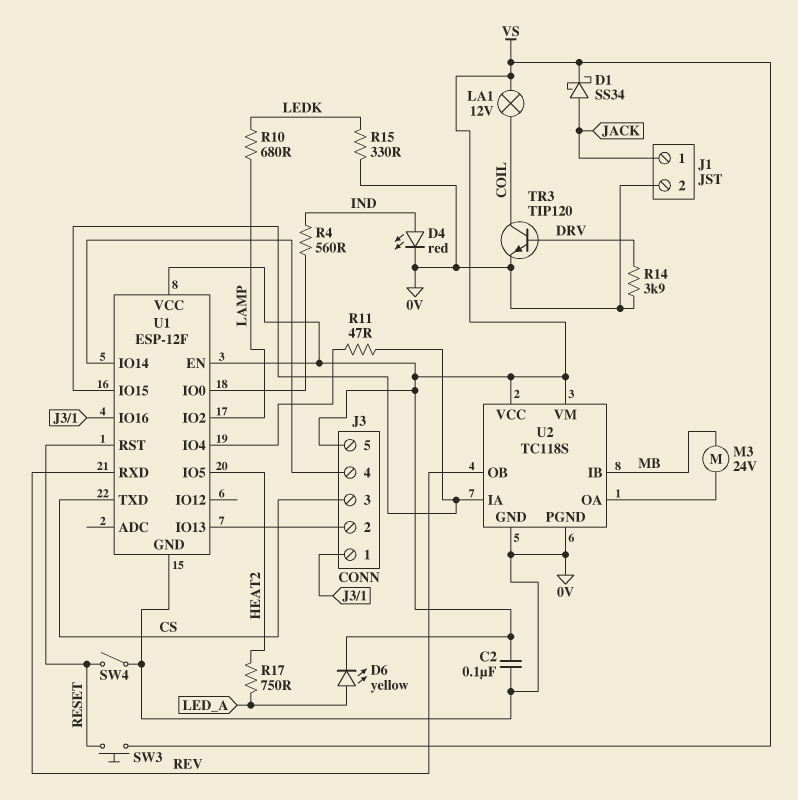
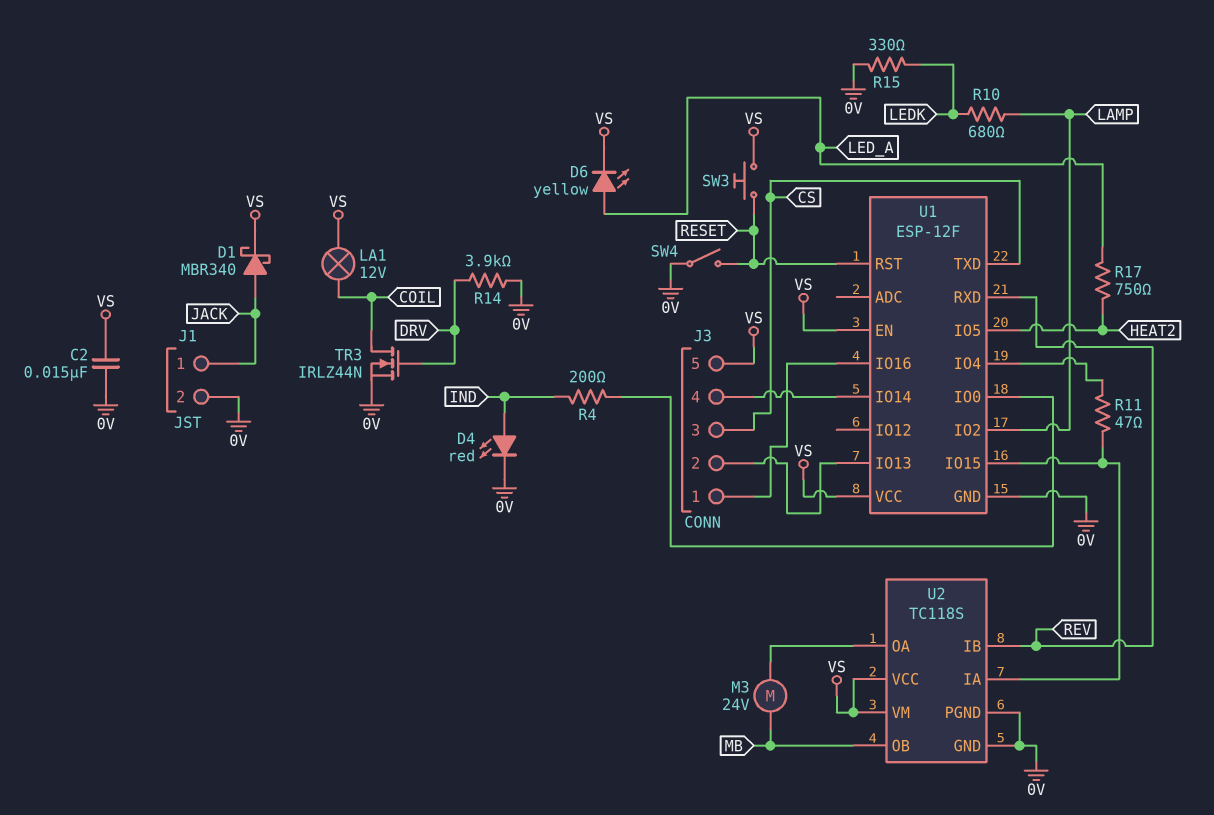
C2: 100nF (0V, VS) -> 15nF (0V, VS)
D1: schottky SS34 (A JACK, K VS) -> schottky MBR340 (A JACK, K VS)
R4: 560 (IND, U1/IO0) -> 200 (IND, U1/IO0)
TR3: NPN TIP120 (B DRV, C COIL, E 0V) -> NMOS IRLZ44N (G DRV, D COIL, S 0V)
U2 pin IB: MB -> REV
U2 pin OB: REV -> MB

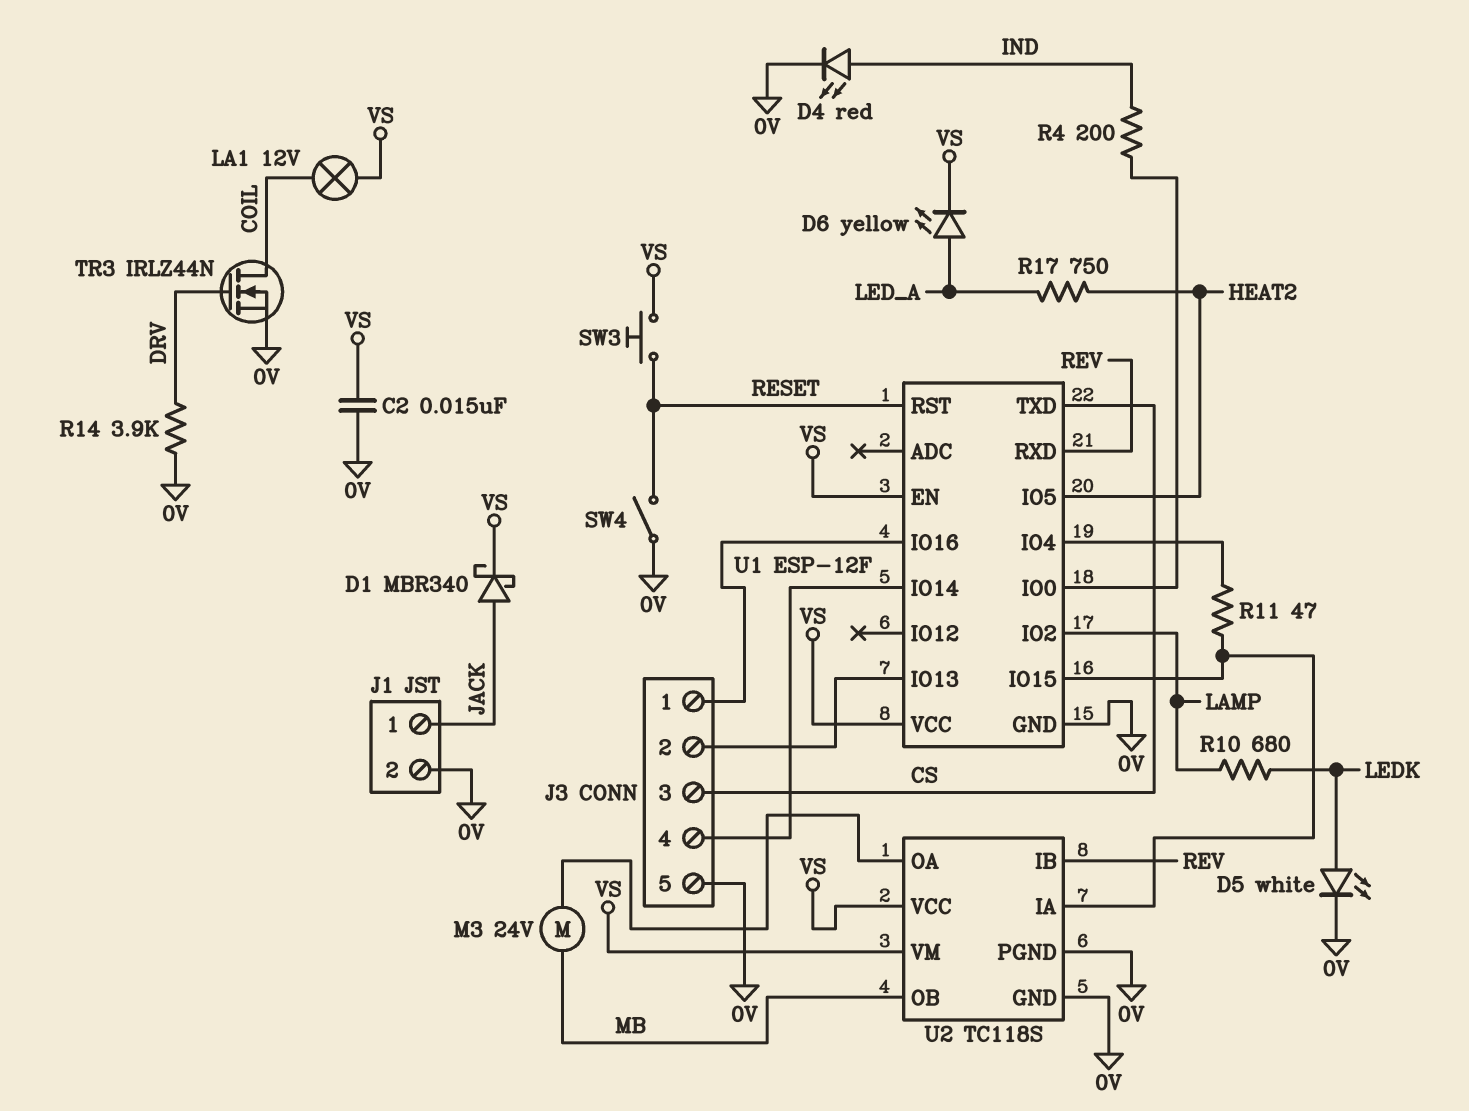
D5: none -> LED white (A LEDK, K 0V)
J3 pin 5: VS -> 0V
R15: 330 (0V, LEDK) -> none

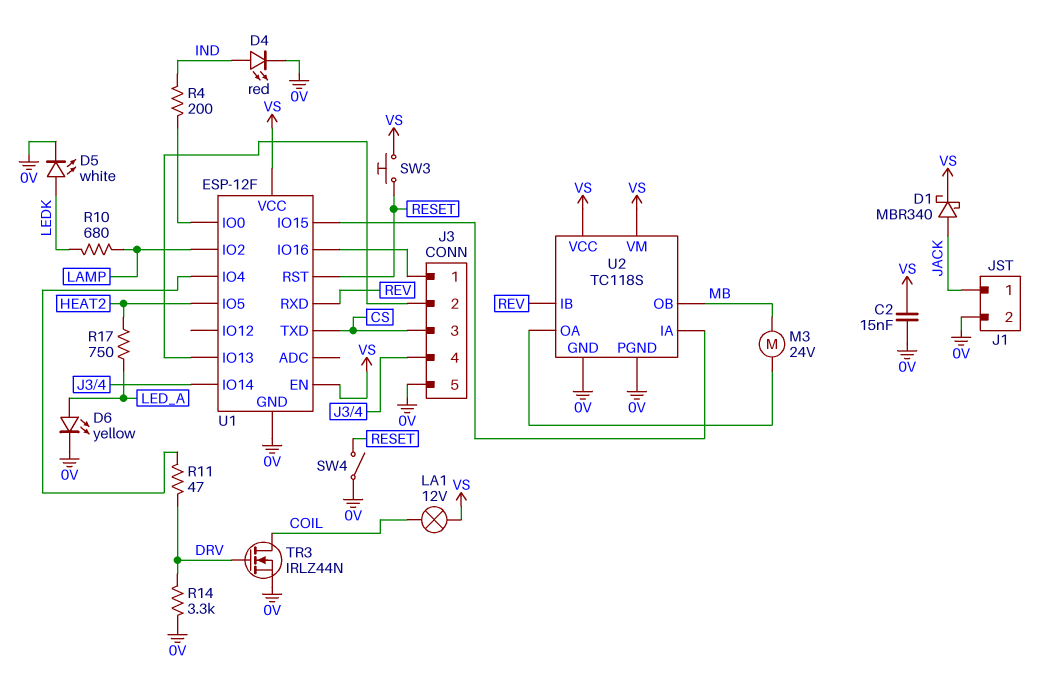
D6: LED yellow (A LED_A, K VS) -> LED yellow (A LED_A, K 0V)
R11: 47 (U1/IO4, U1/IO15) -> 47 (DRV, U1/IO4)
R14: 3.9k (0V, DRV) -> 3.3k (0V, DRV)

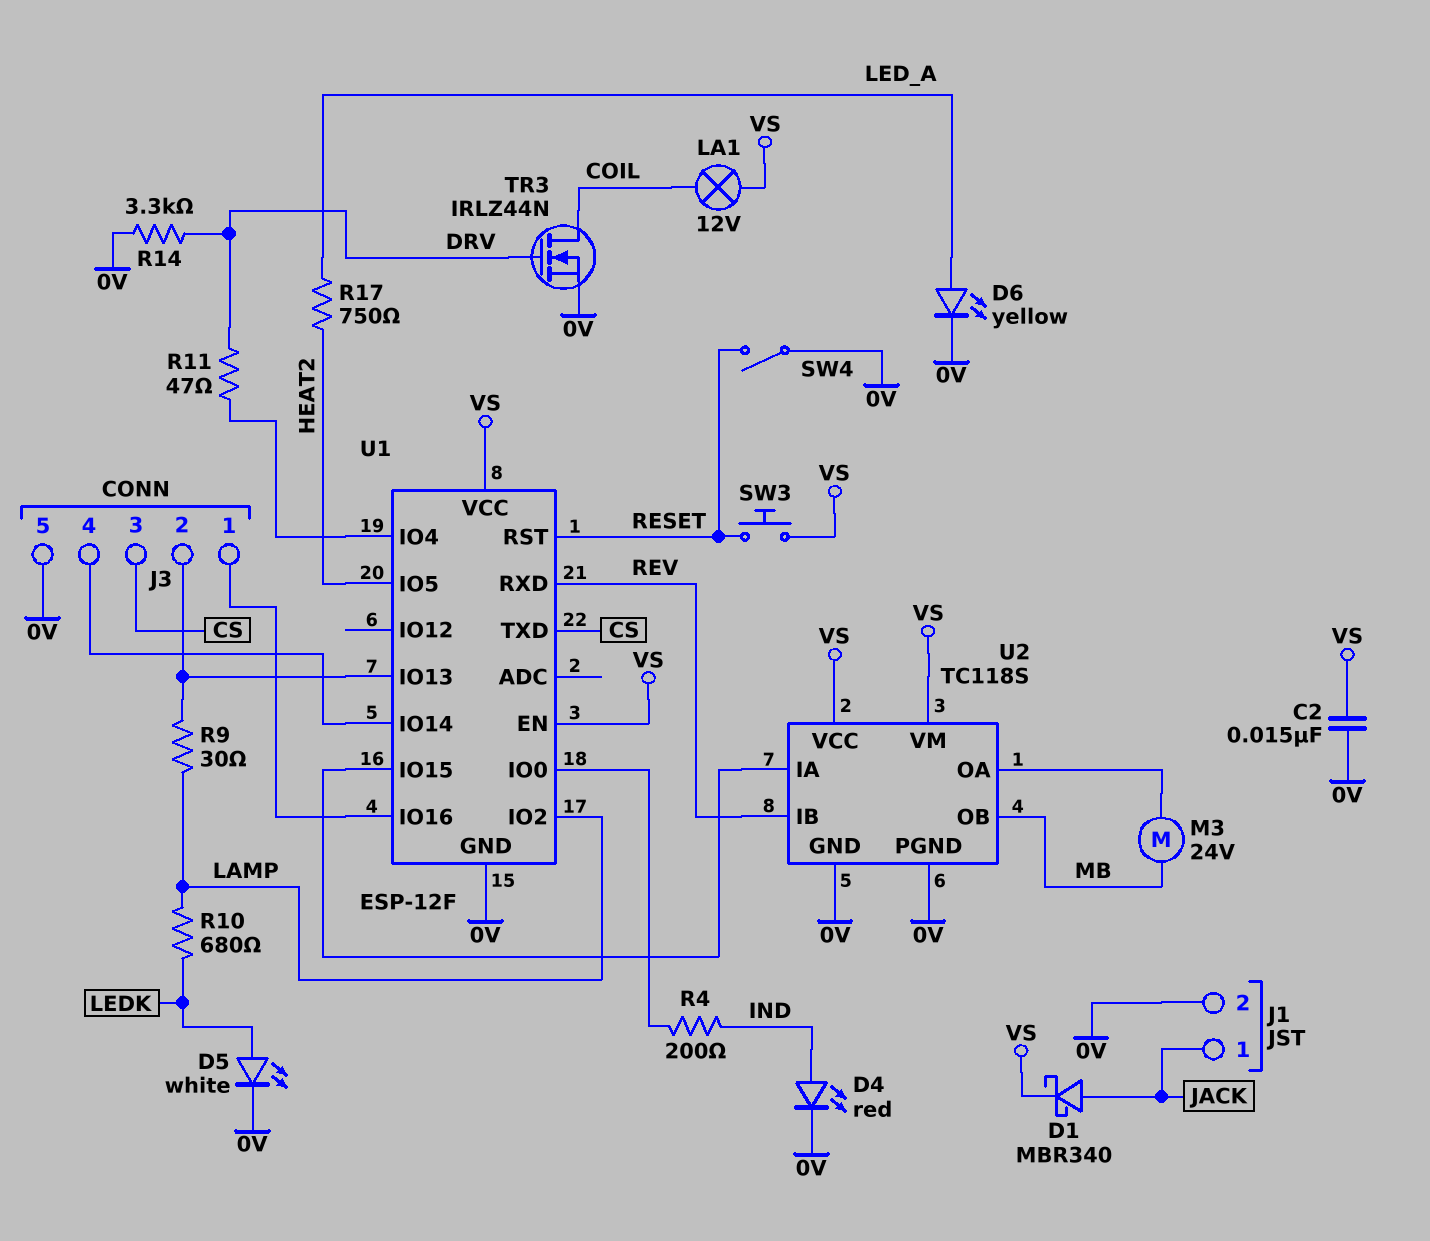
R9: none -> 30 (J3/2, LAMP)

